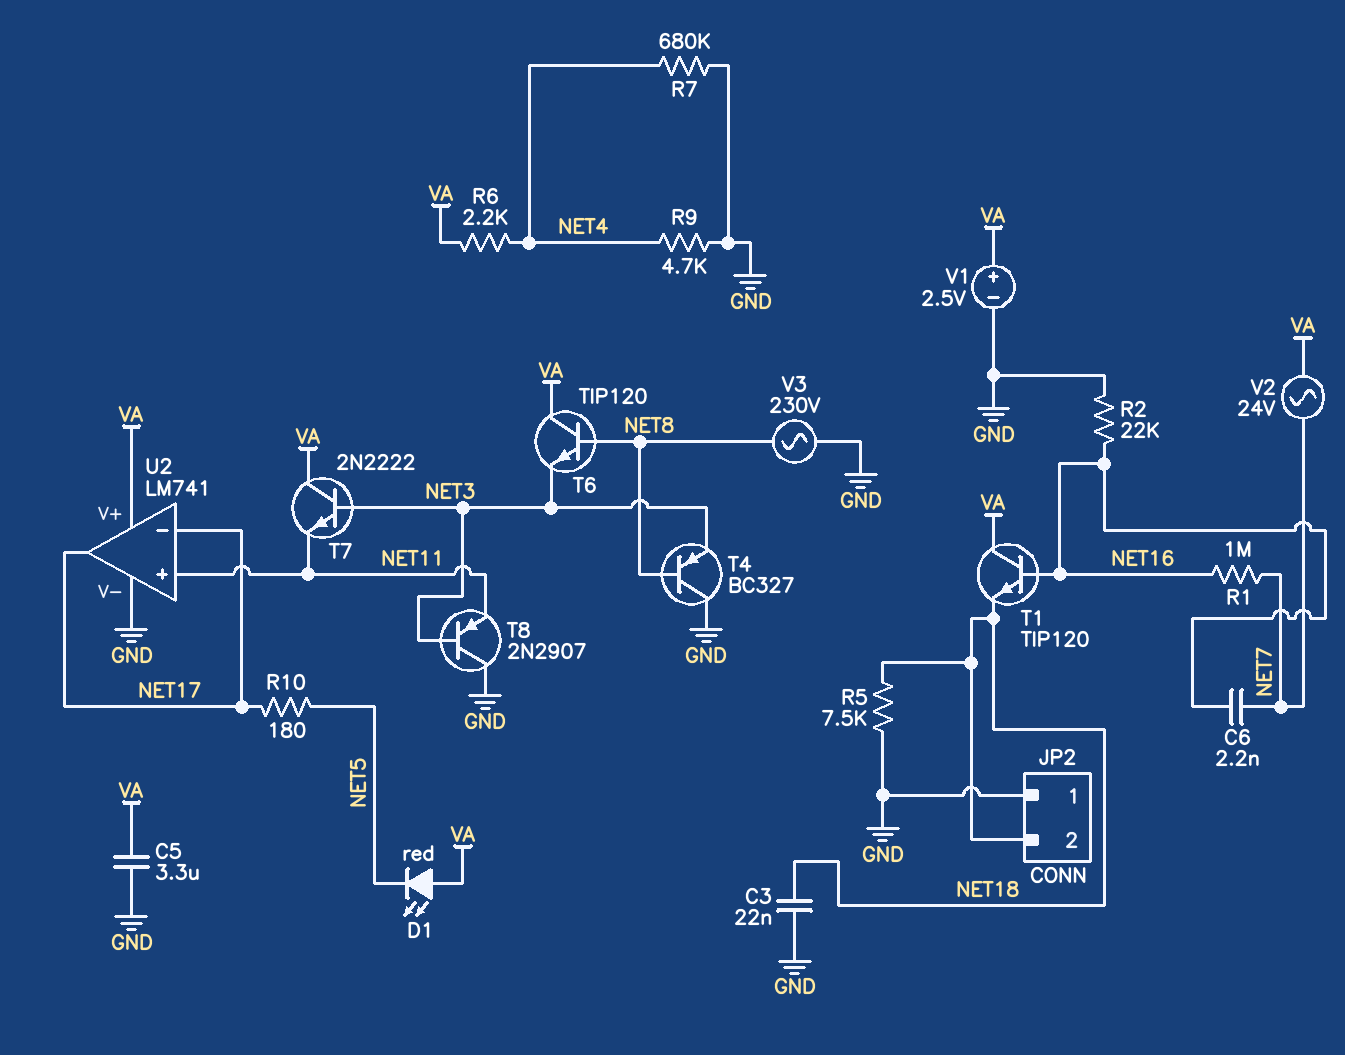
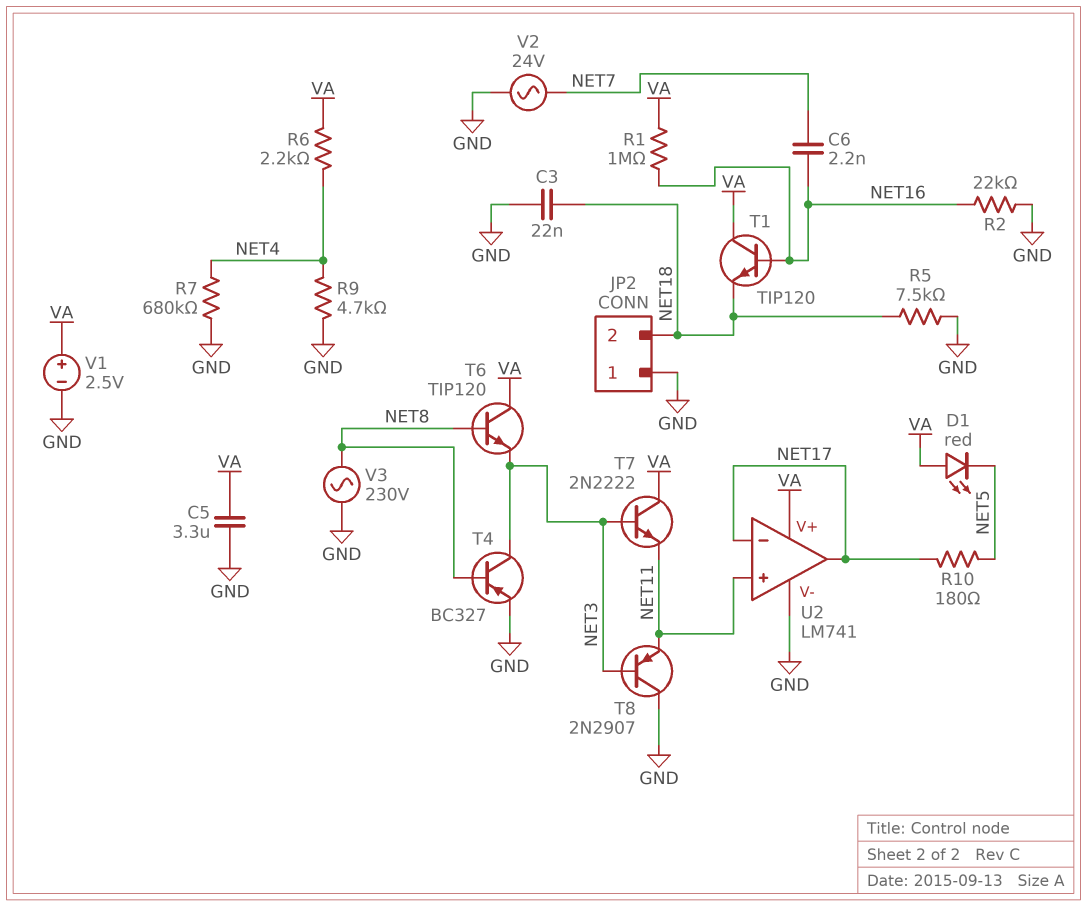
R1: 1M (NET7, NET16) -> 1M (NET16, VA)
T4: PNP BC327 (B NET8, C GND, E NET3) -> PNP BC327 (B NET8, C NET3, E GND)
V2: AC 24V (NET7, VA) -> AC 24V (GND, NET7)

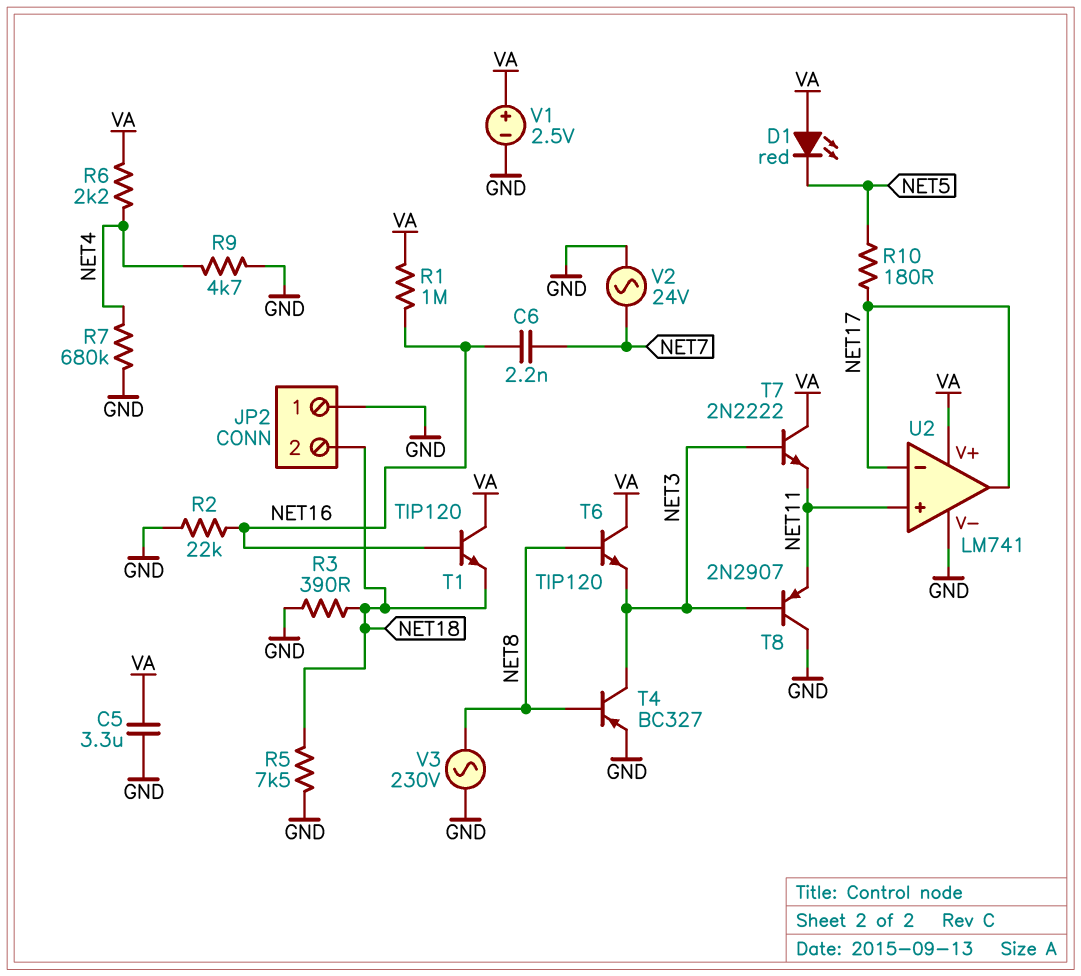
C3: 22nF (GND, NET18) -> none
R3: none -> 390 (GND, NET18)

